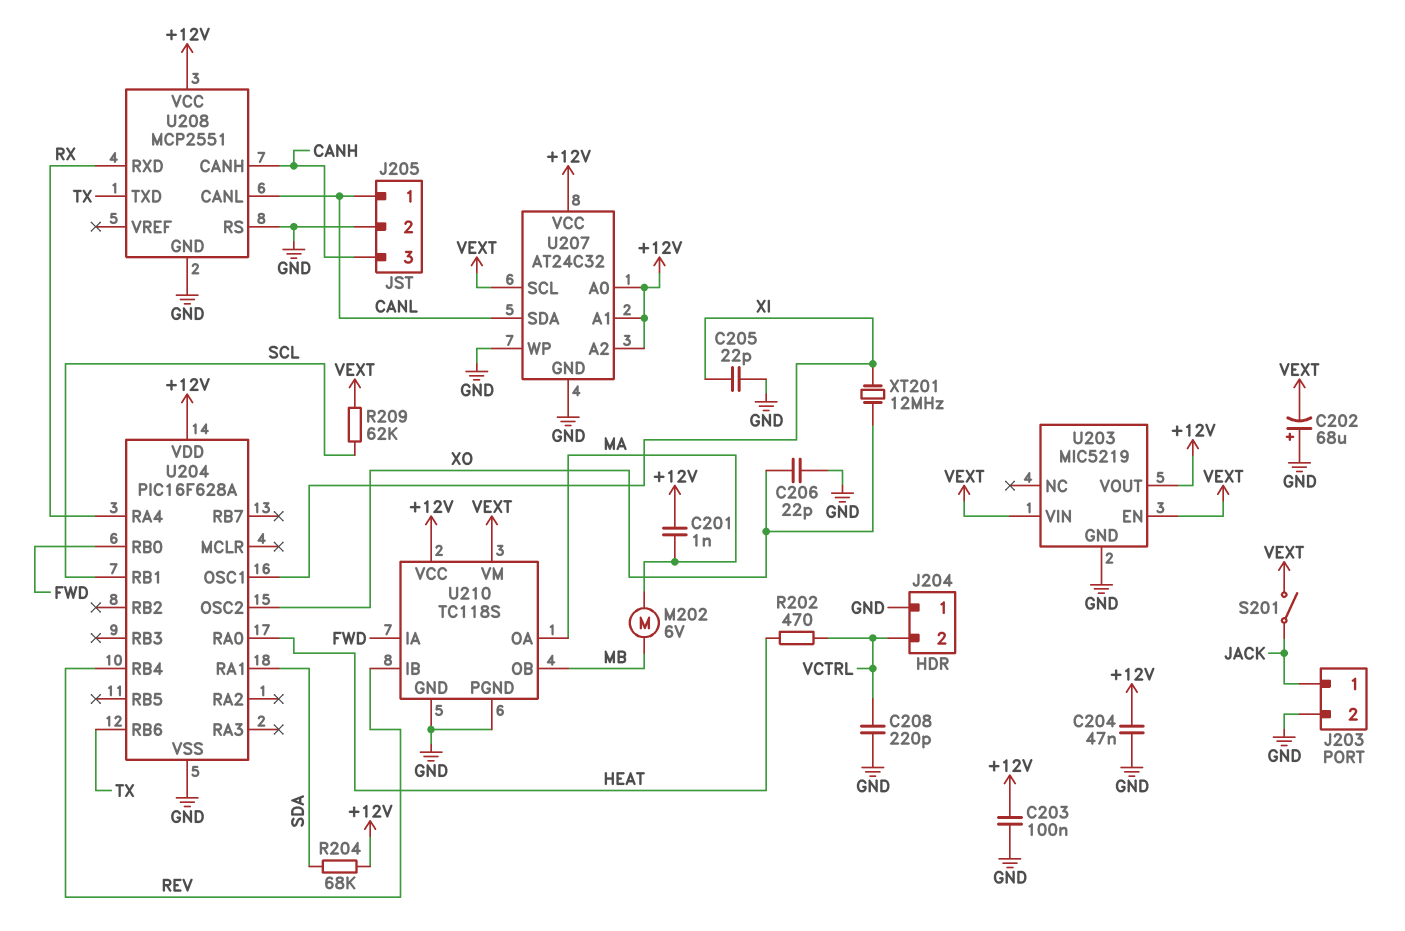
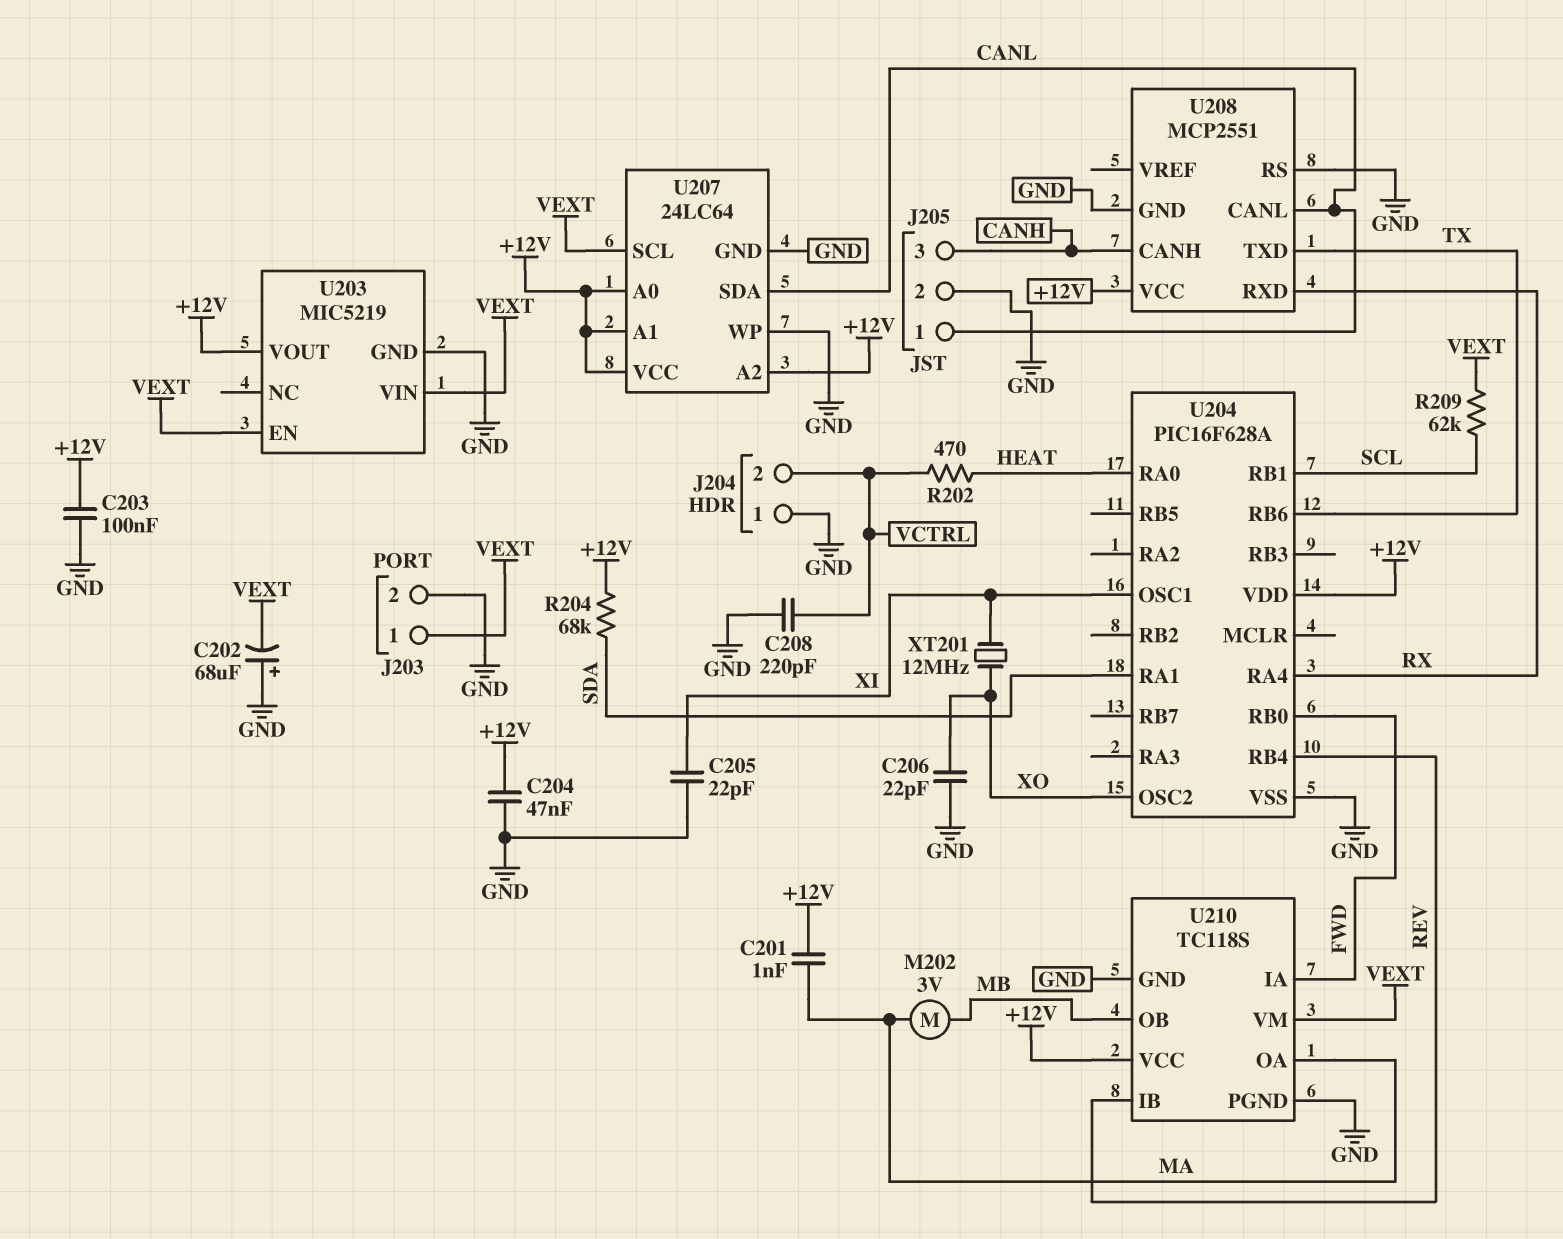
J203 pin 1: JACK -> VEXT
M202: motor 6V (MA, MB) -> motor 3V (MA, MB)
S201: switch (JACK, VEXT) -> none
U207: AT24C32 -> 24LC64

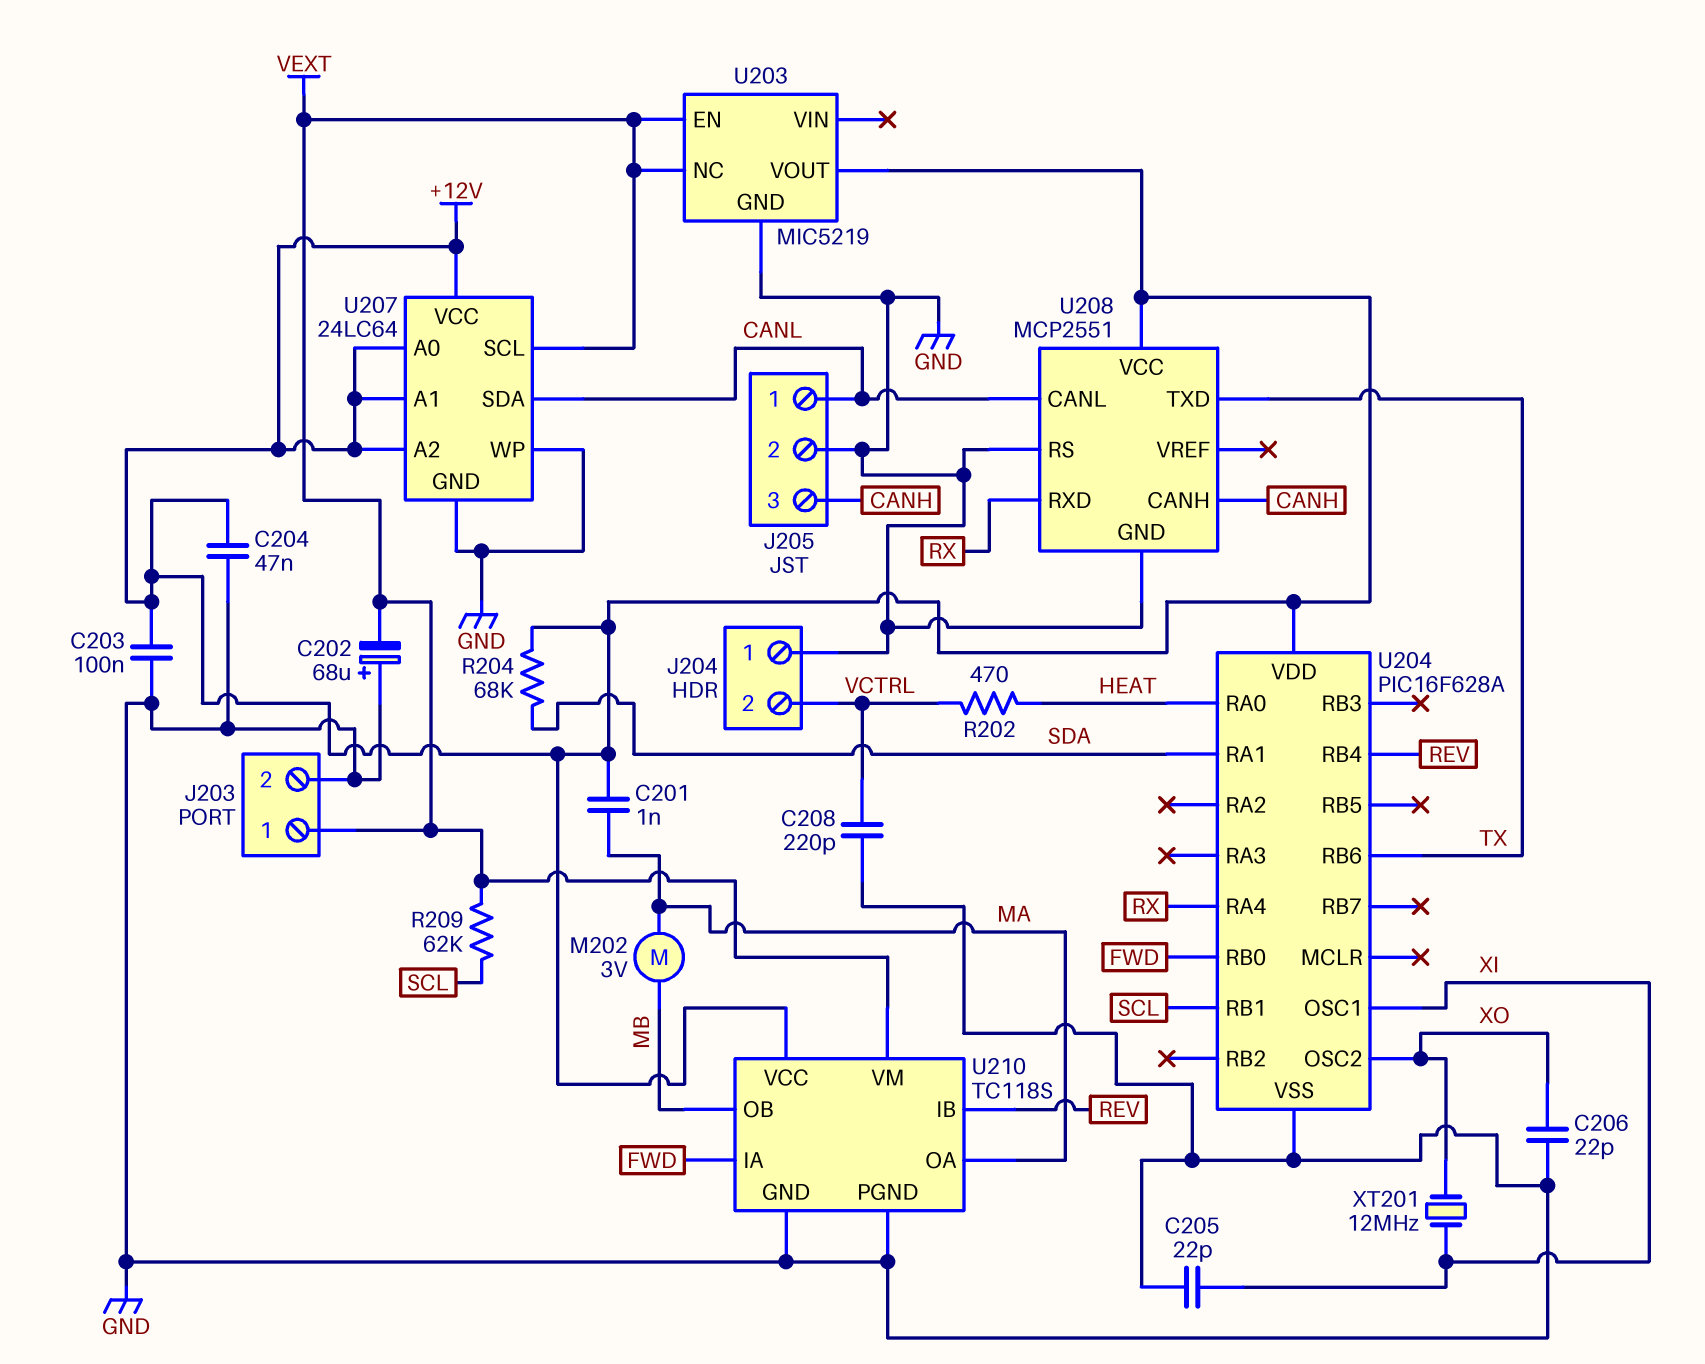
U203 pin NC: none -> VEXT
U203 pin VIN: VEXT -> none

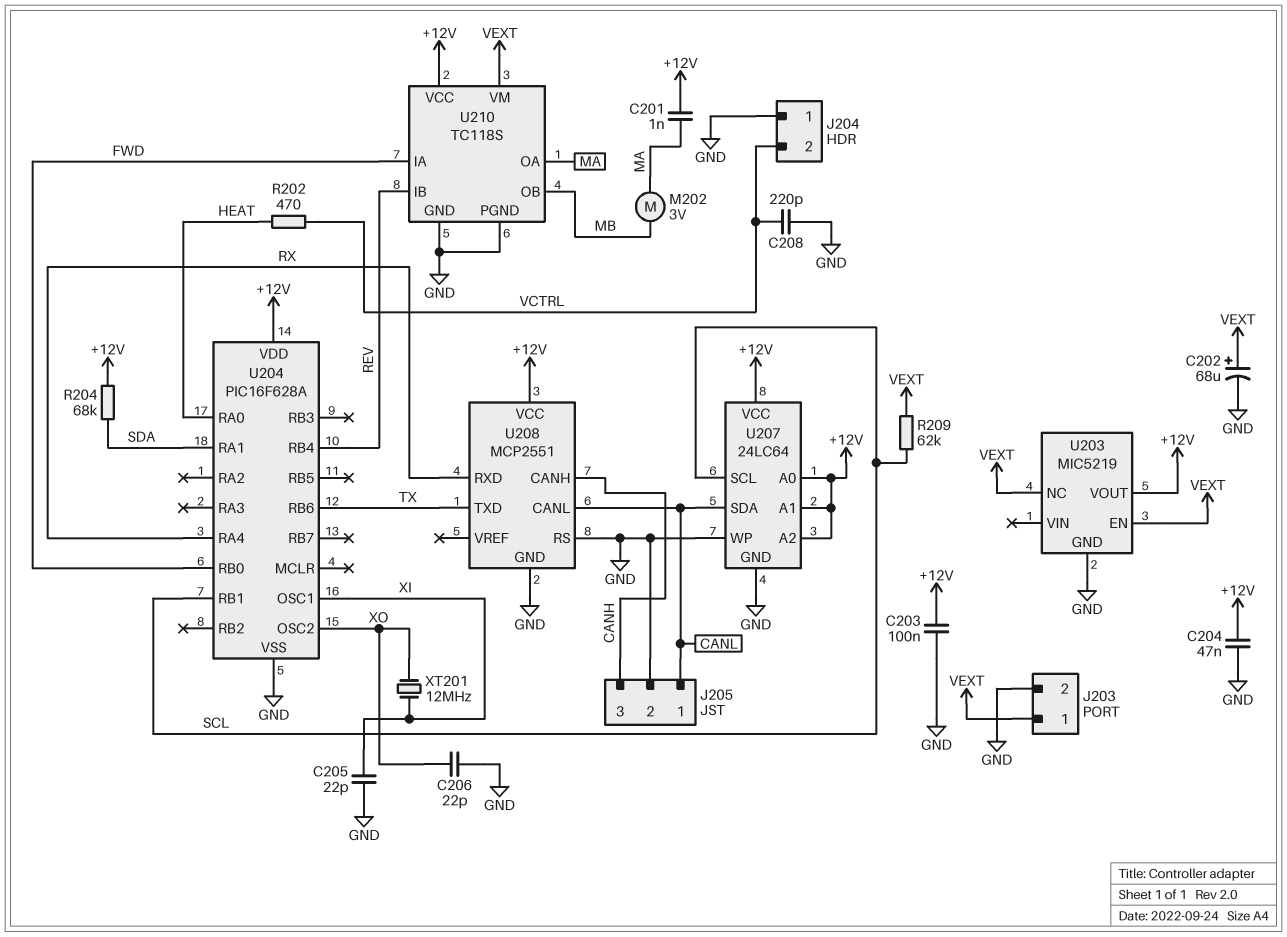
C202: 68uF (plus GND, minus VEXT) -> 68uF (plus VEXT, minus GND)
U207 pin SCL: VEXT -> SCL

